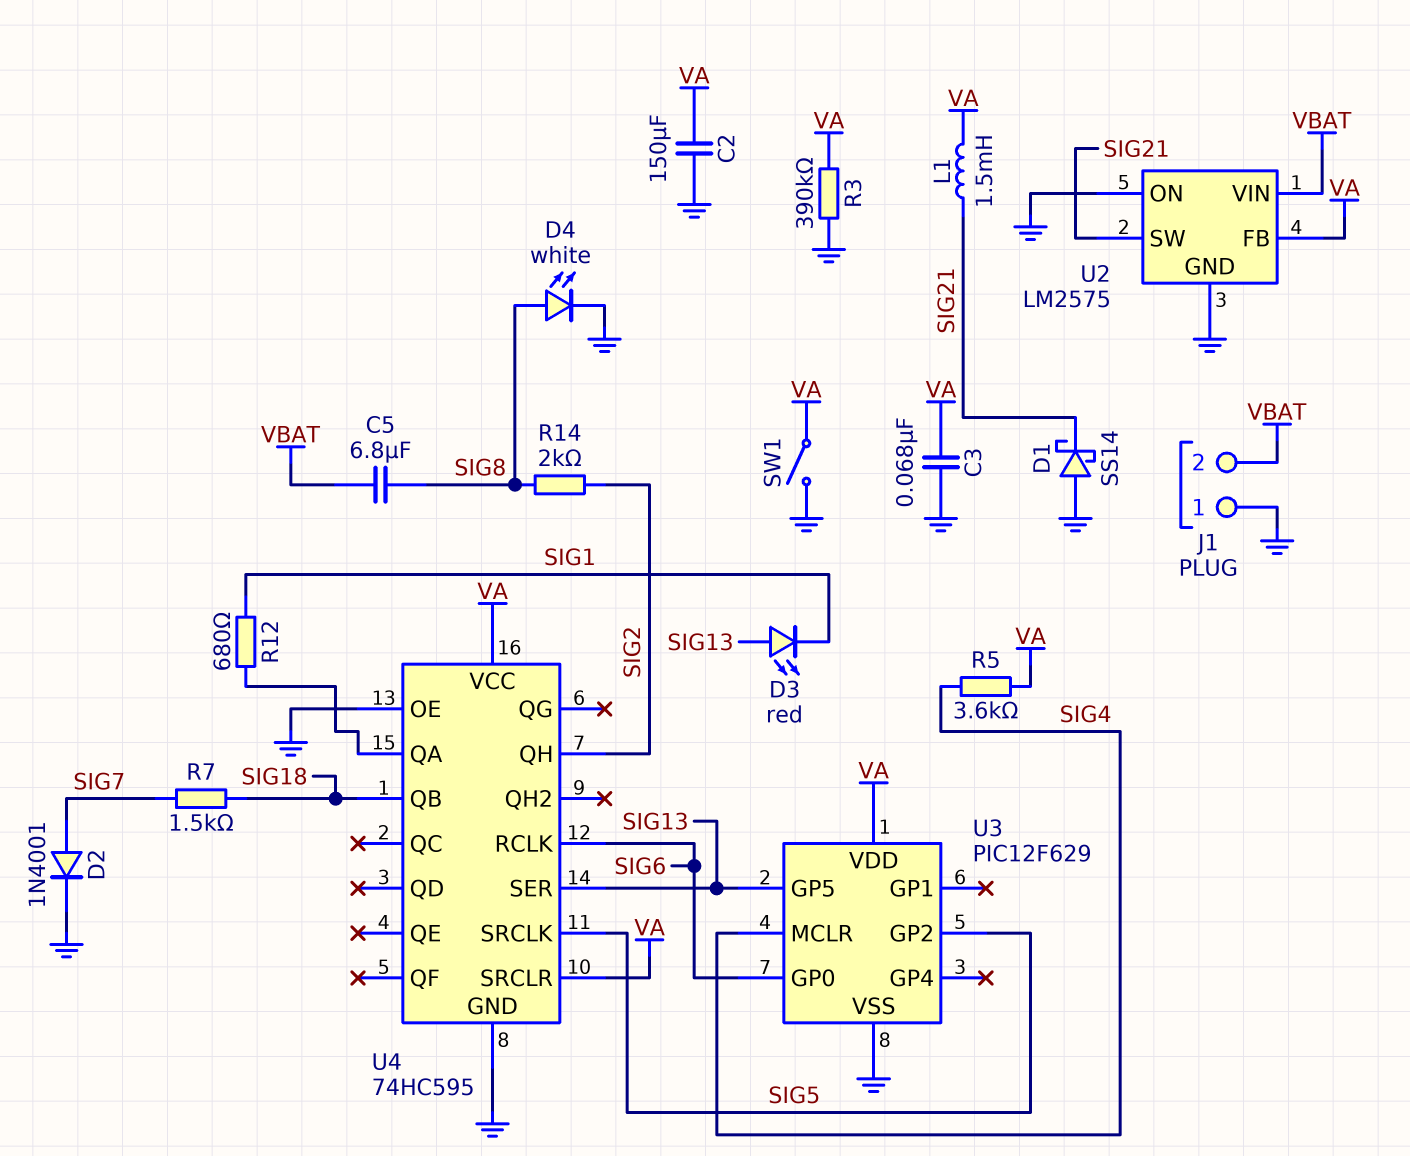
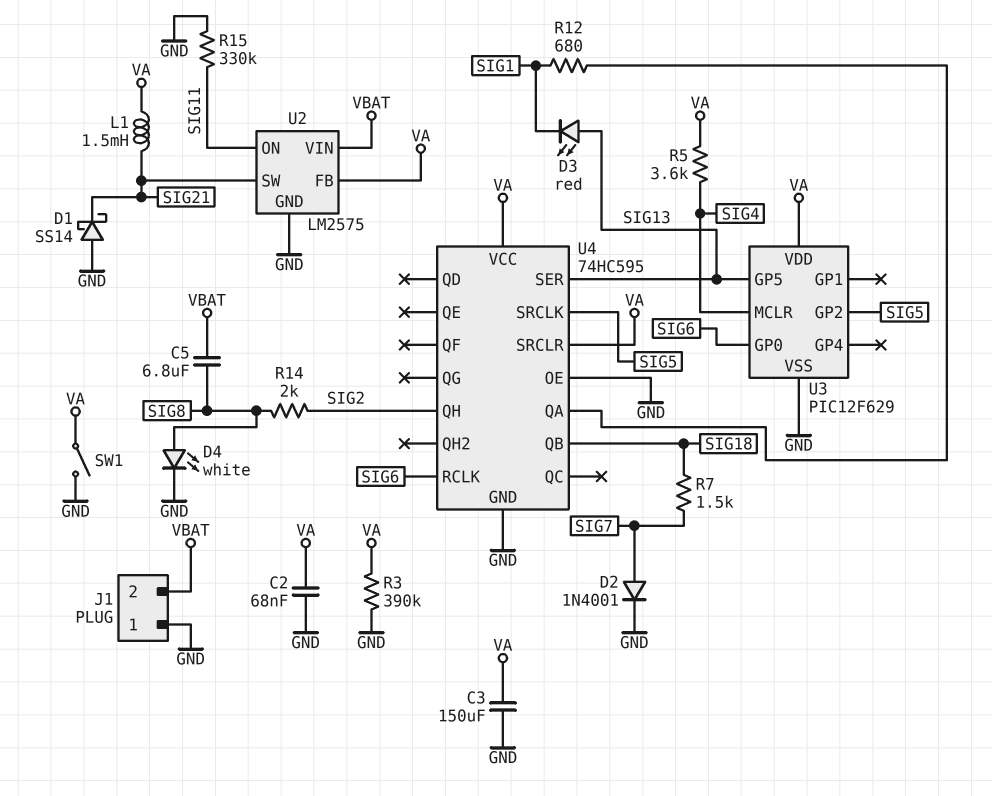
C2: 150uF (GND, VA) -> 68nF (GND, VA)
C3: 68nF (GND, VA) -> 150uF (GND, VA)
R15: none -> 330k (GND, SIG11)
U2 pin ON: GND -> SIG11

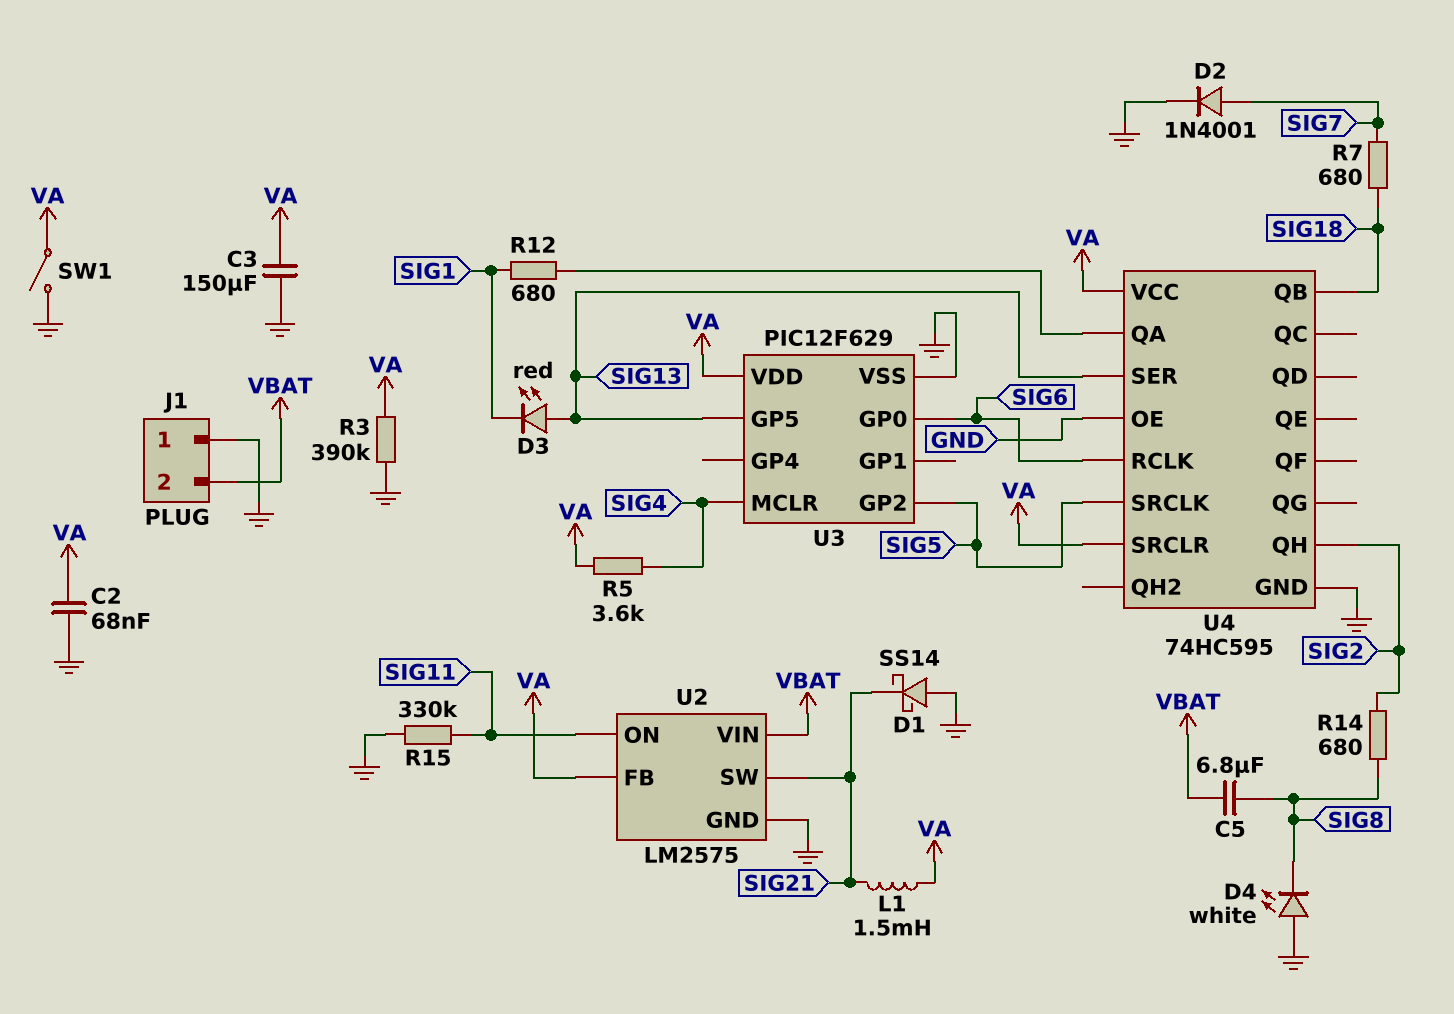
D4: LED white (A SIG8, K GND) -> LED white (A GND, K SIG8)
R7: 1.5k (SIG7, SIG18) -> 680 (SIG7, SIG18)
R14: 2k (SIG2, SIG8) -> 680 (SIG2, SIG8)

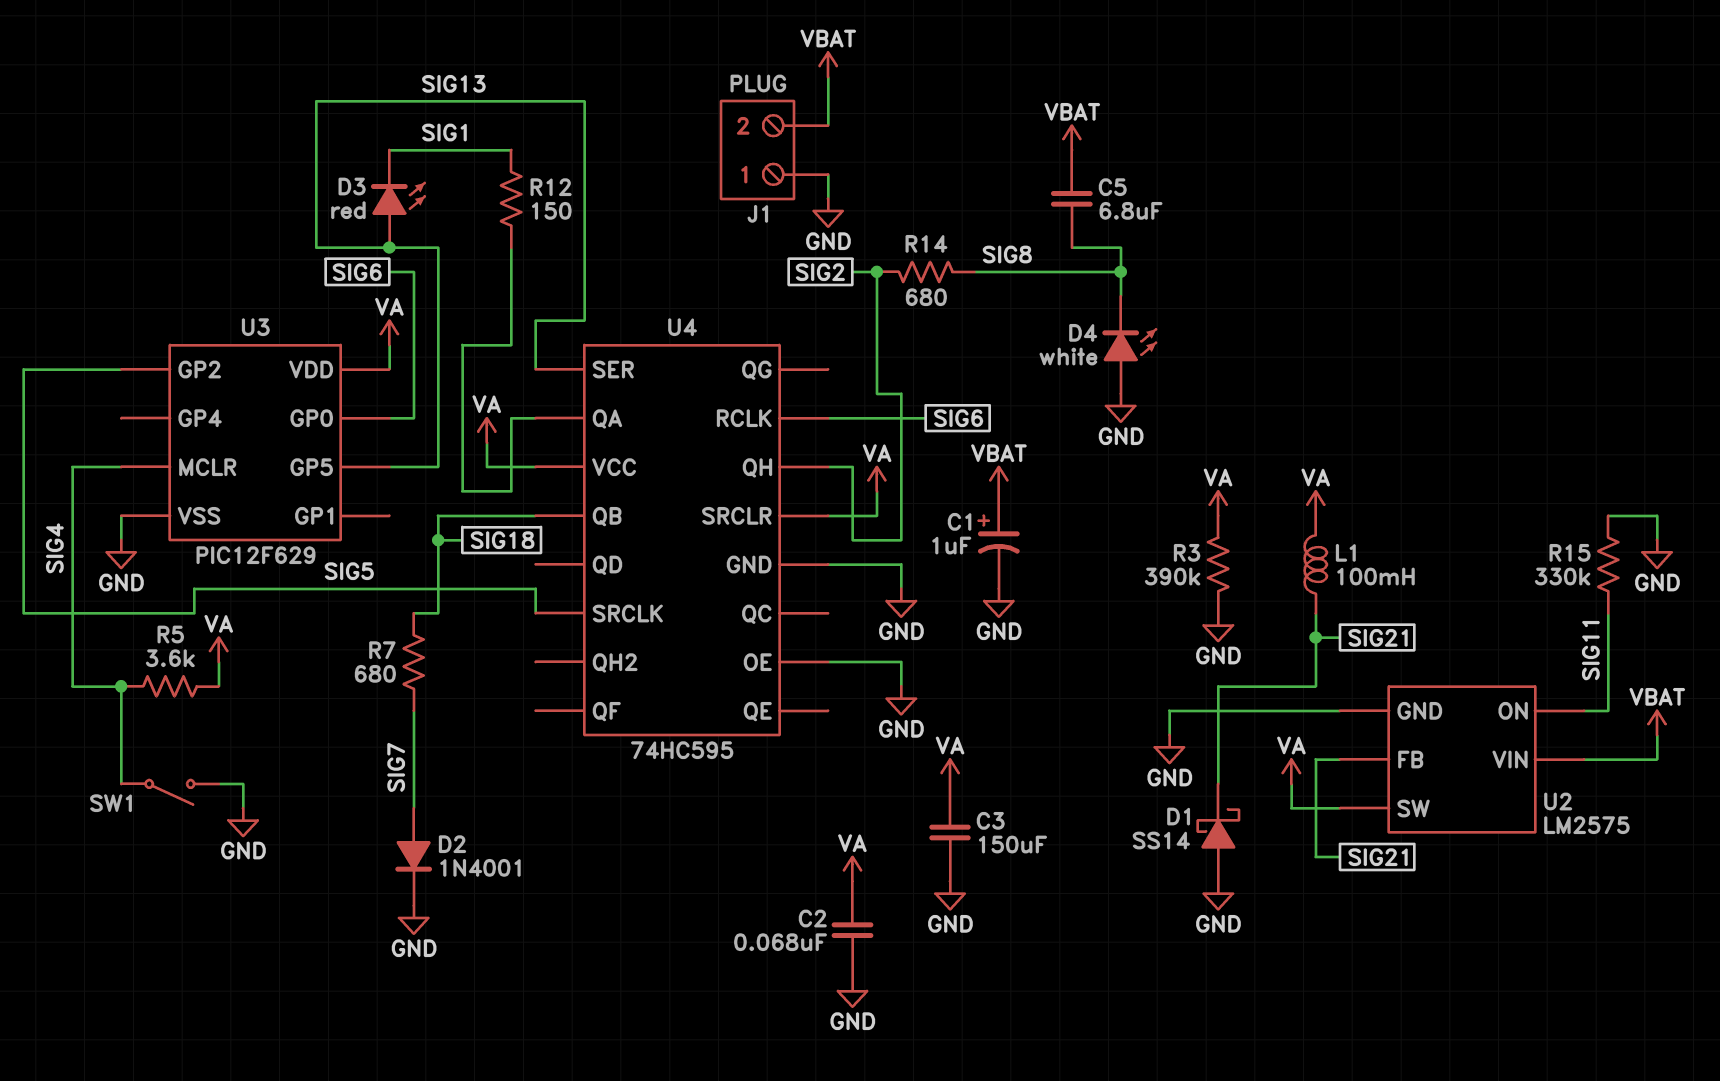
C1: none -> 1uF (plus VBAT, minus GND)
L1: 1.5mH (SIG21, VA) -> 100mH (SIG21, VA)
R12: 680 (SIG1, U4/QA) -> 150 (SIG1, U4/QA)
SW1: switch (GND, VA) -> switch (GND, SIG4)
U2 pin FB: VA -> SIG21
U2 pin SW: SIG21 -> VA

